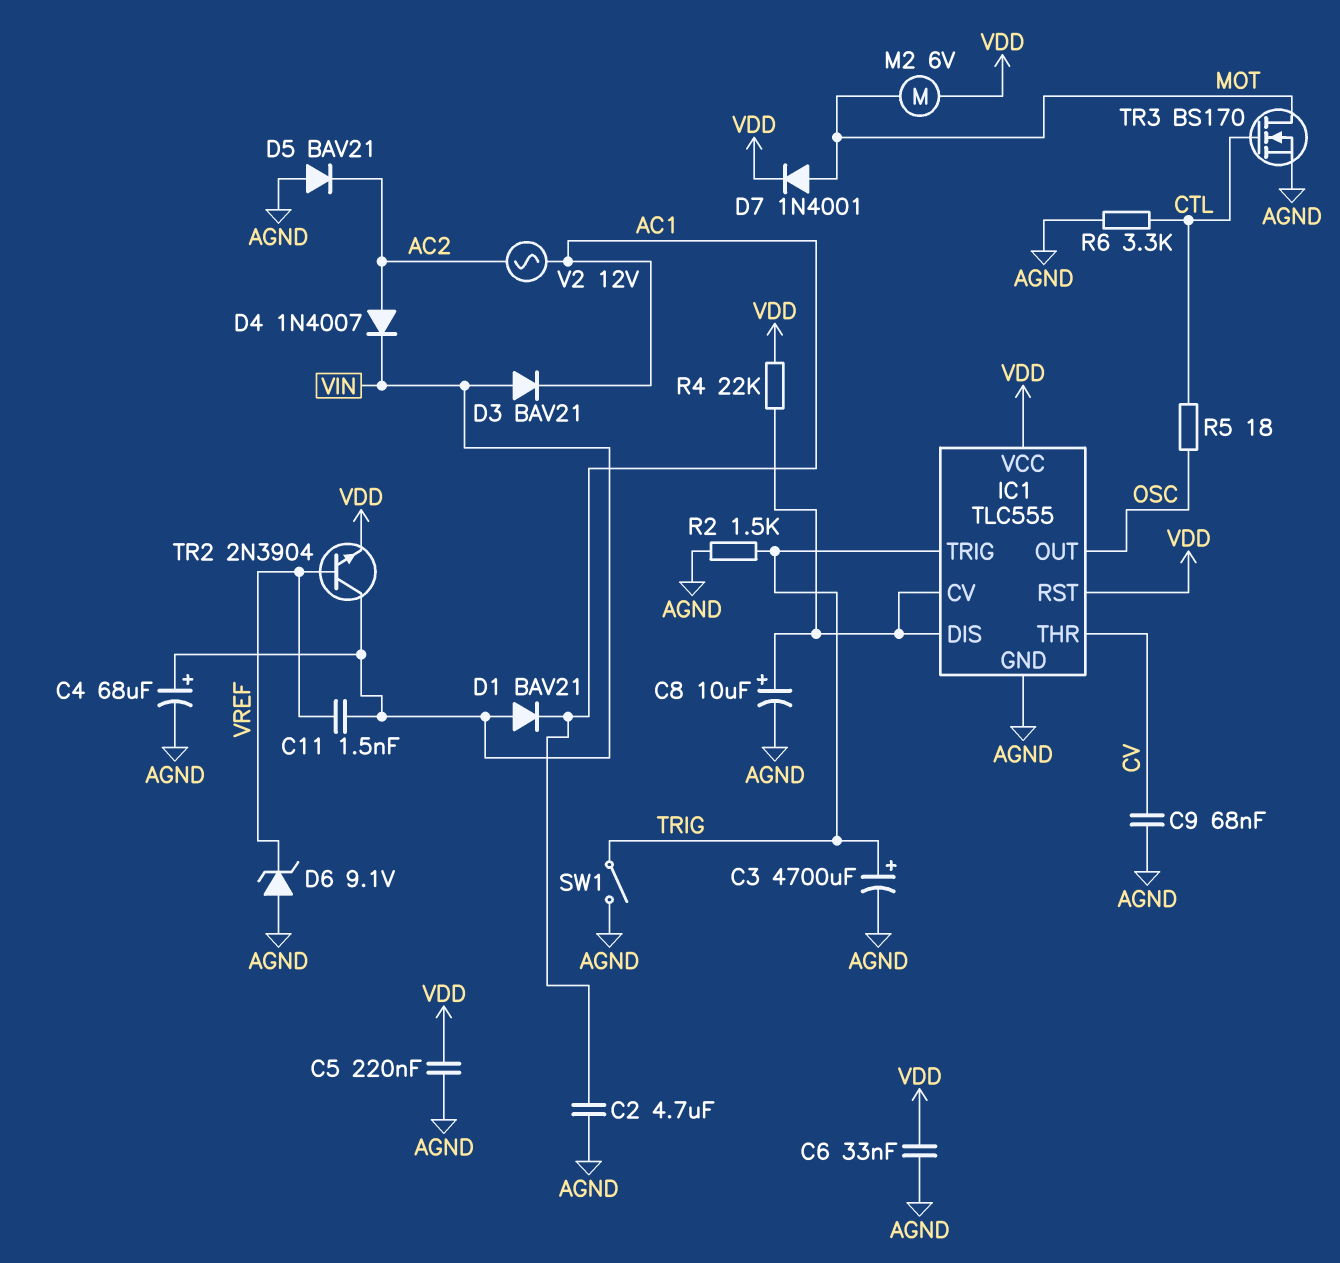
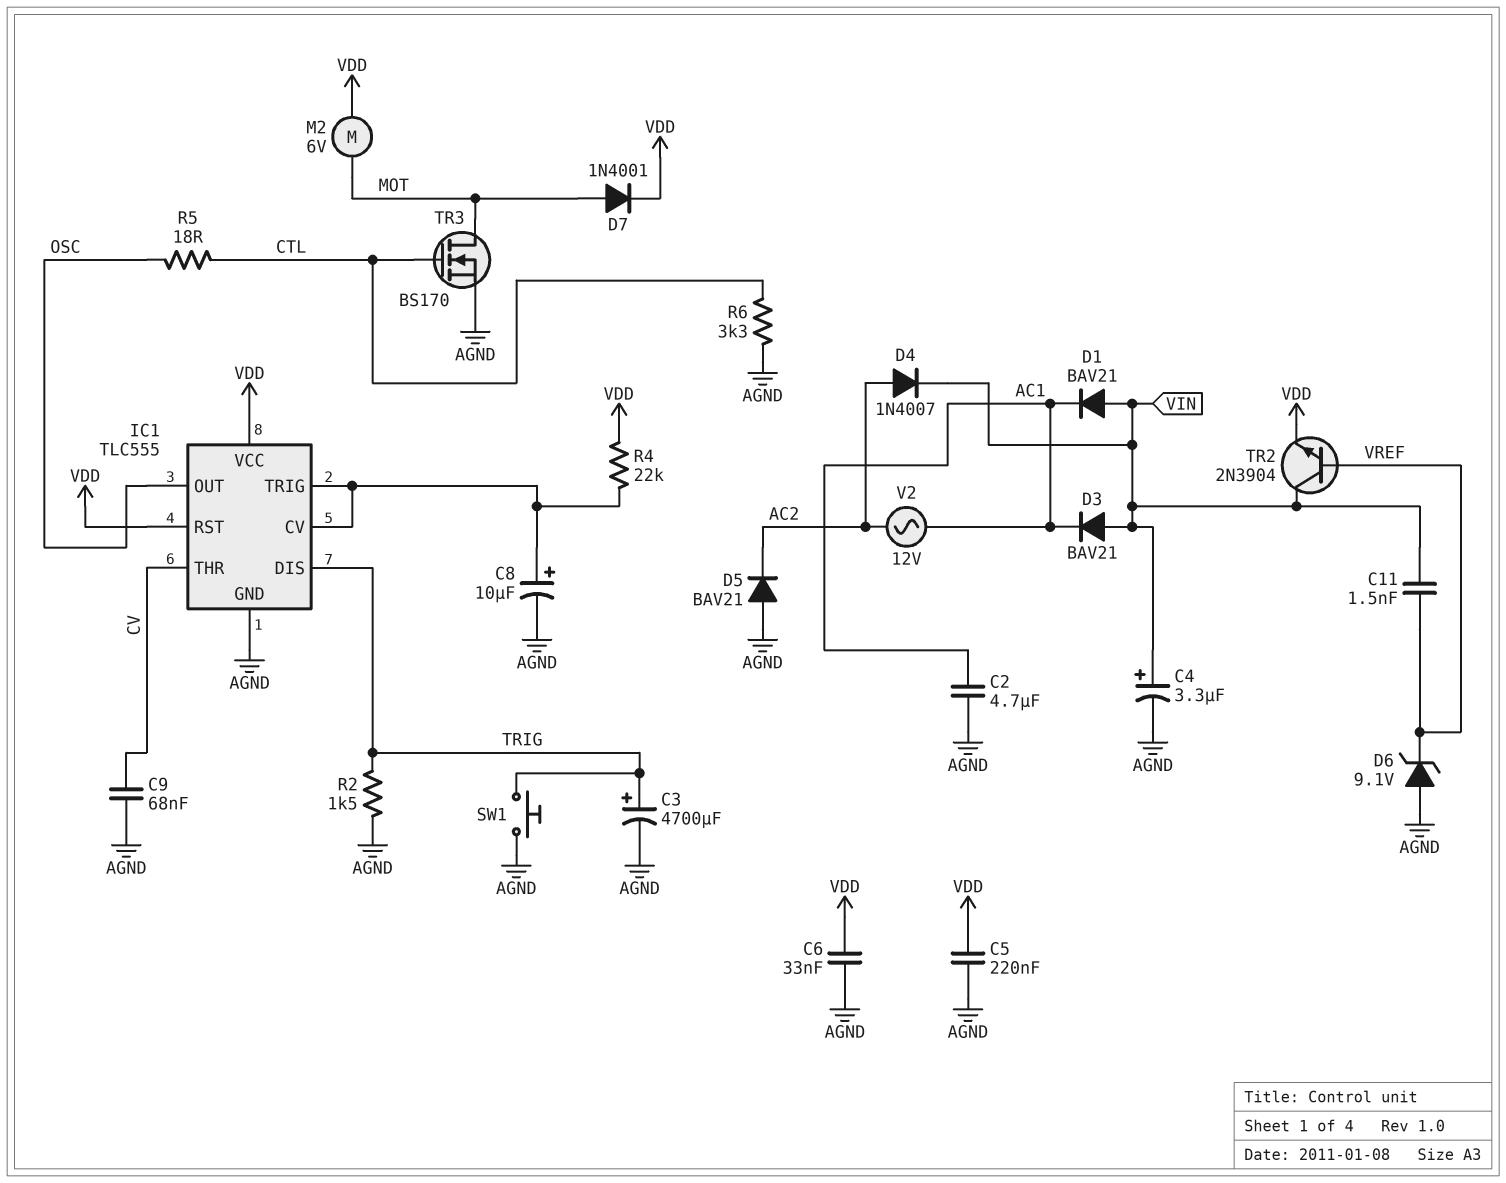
C4: 68uF (plus VIN, minus AGND) -> 3.3uF (plus VIN, minus AGND)
IC1 pin DIS: IC1/CV -> TRIG
IC1 pin TRIG: TRIG -> IC1/CV
SW1: switch (AGND, TRIG) -> button (AGND, TRIG)

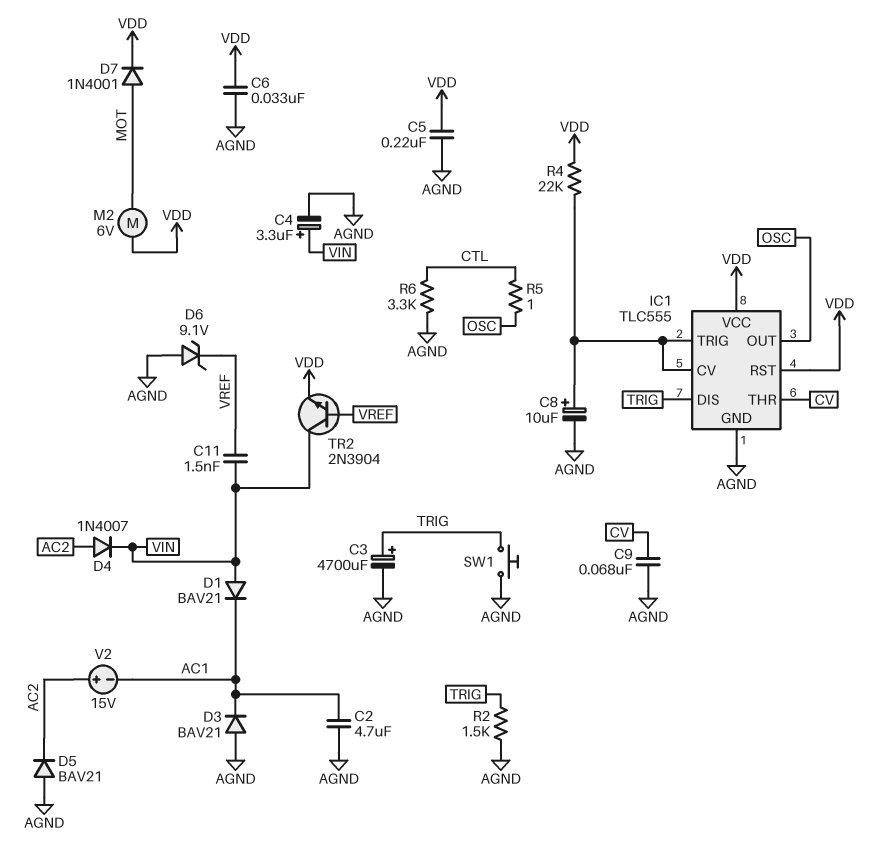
D3: diode BAV21 (A VIN, K AC1) -> diode BAV21 (A AGND, K AC1)
R5: 18 (CTL, OSC) -> 1 (CTL, OSC)
TR3: NMOS BS170 (G CTL, D MOT, S AGND) -> none
V2: AC 12V (AC1, AC2) -> 15V (plus AC2, minus AC1)

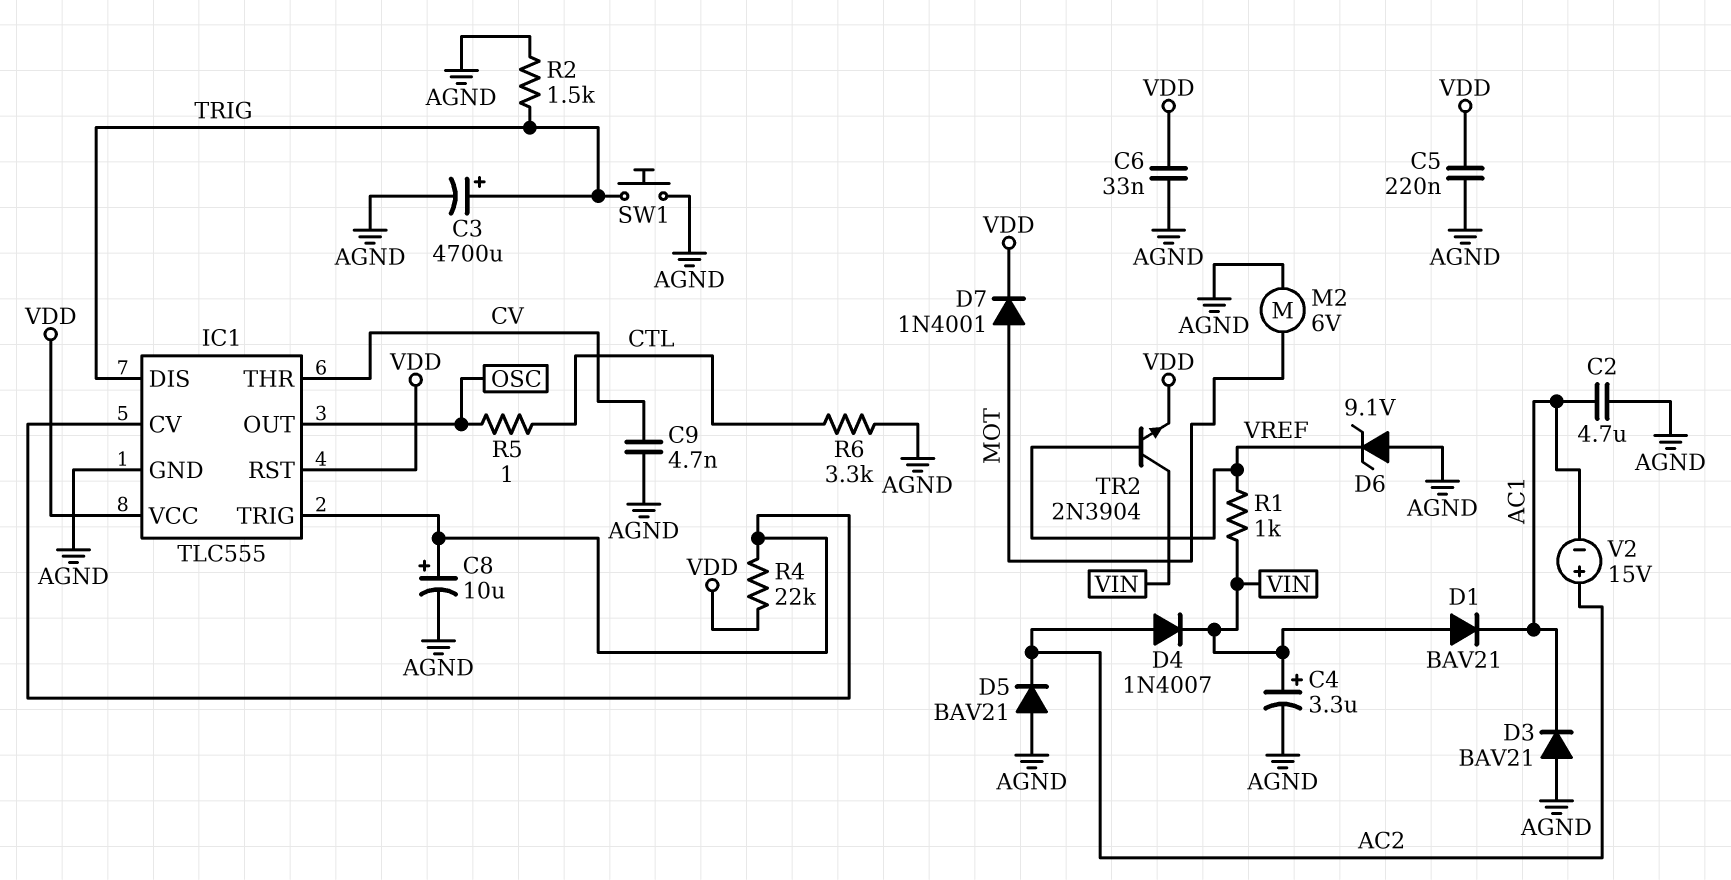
C9: 68nF (AGND, CV) -> 4.7nF (AGND, CV)
C11: 1.5nF (VIN, VREF) -> none
M2: motor 6V (MOT, VDD) -> motor 6V (AGND, MOT)
R1: none -> 1k (VIN, VREF)

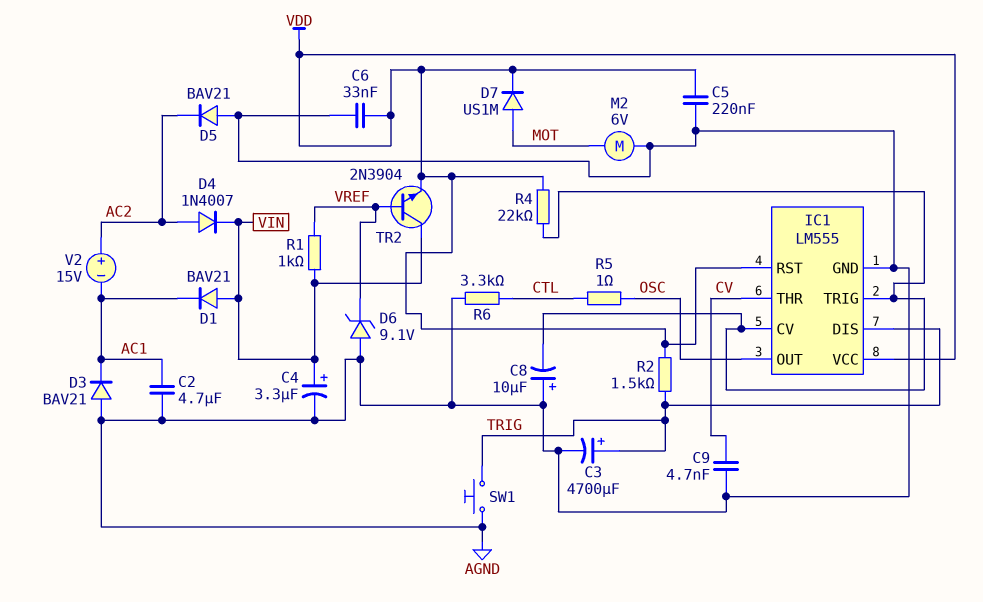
C8: 10uF (plus IC1/CV, minus AGND) -> 10uF (plus AGND, minus IC1/CV)
D7: diode 1N4001 (A MOT, K VDD) -> diode US1M (A MOT, K VDD)
IC1: TLC555 -> LM555
R2: 1.5k (AGND, TRIG) -> 1.5k (TRIG, VDD)

